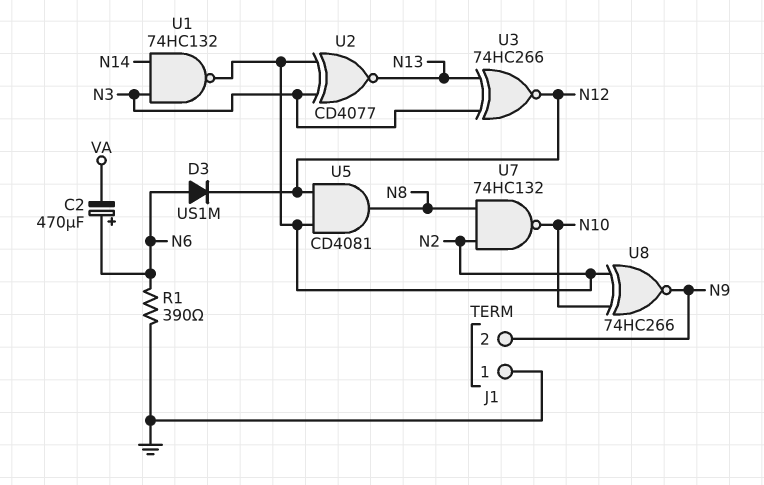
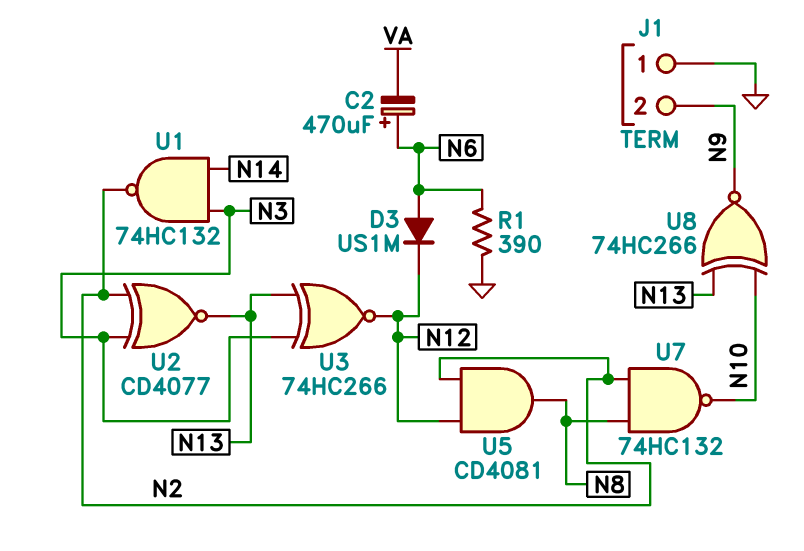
U8: XNOR 74HC266 (in N2, in N10, out N9) -> XNOR 74HC266 (in N10, in N13, out N9)

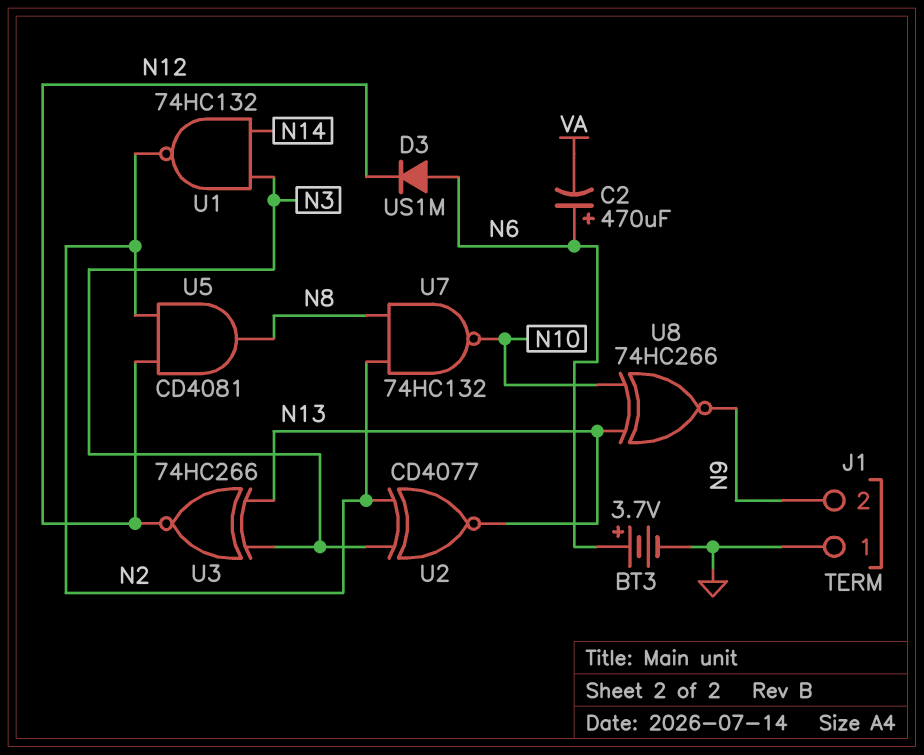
BT3: none -> 3.7V (plus N6, minus GND)
R1: 390 (GND, N6) -> none

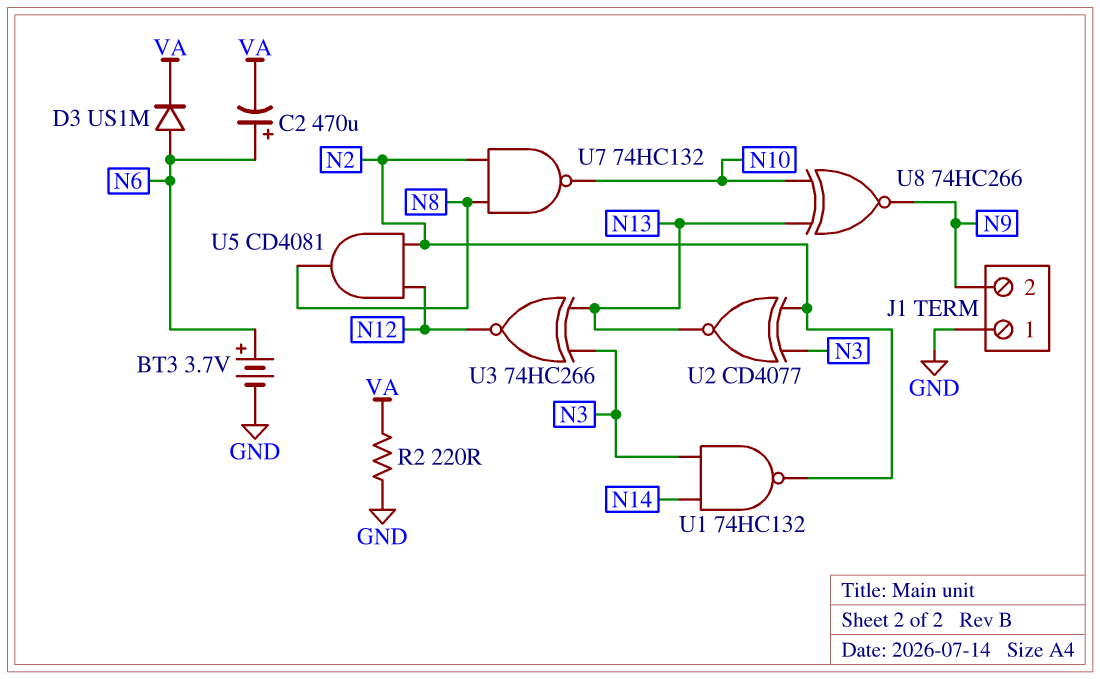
D3: diode US1M (A N6, K N12) -> diode US1M (A N6, K VA)
R2: none -> 220 (GND, VA)

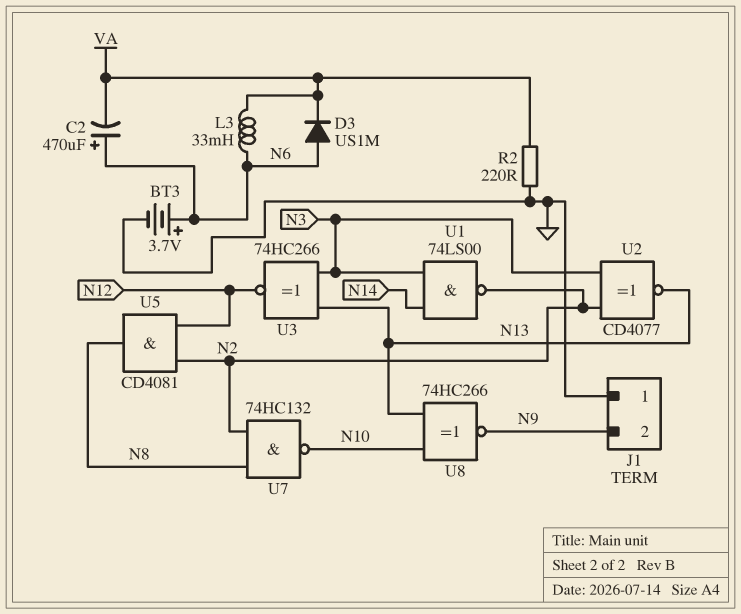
L3: none -> 33mH (N6, VA)
U1: NAND 74HC132 (in N3, in N14, out N2) -> NAND 74LS00 (in N3, in N14, out N2)

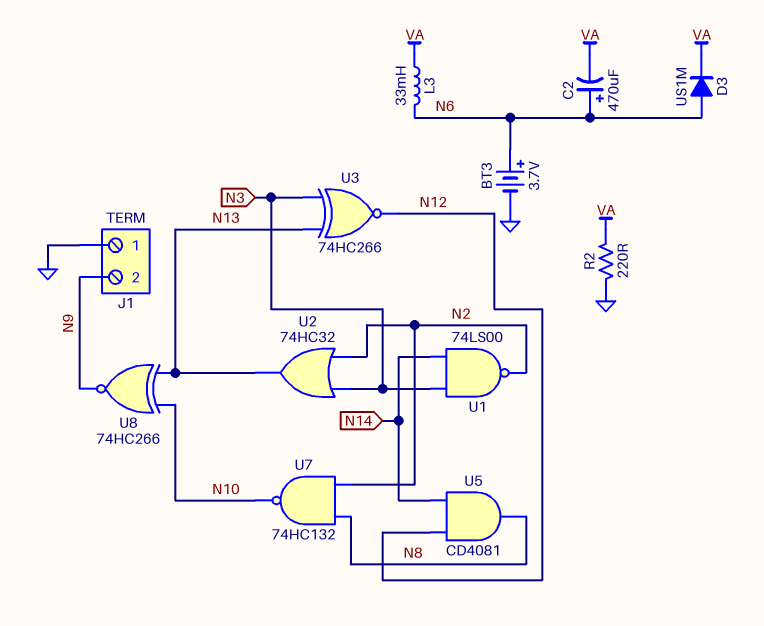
U2: XNOR CD4077 (in N2, in N3, out N13) -> OR 74HC32 (in N2, in N3, out N13)
U5: AND CD4081 (in N2, in N12, out N8) -> AND CD4081 (in N12, in N14, out N8)

